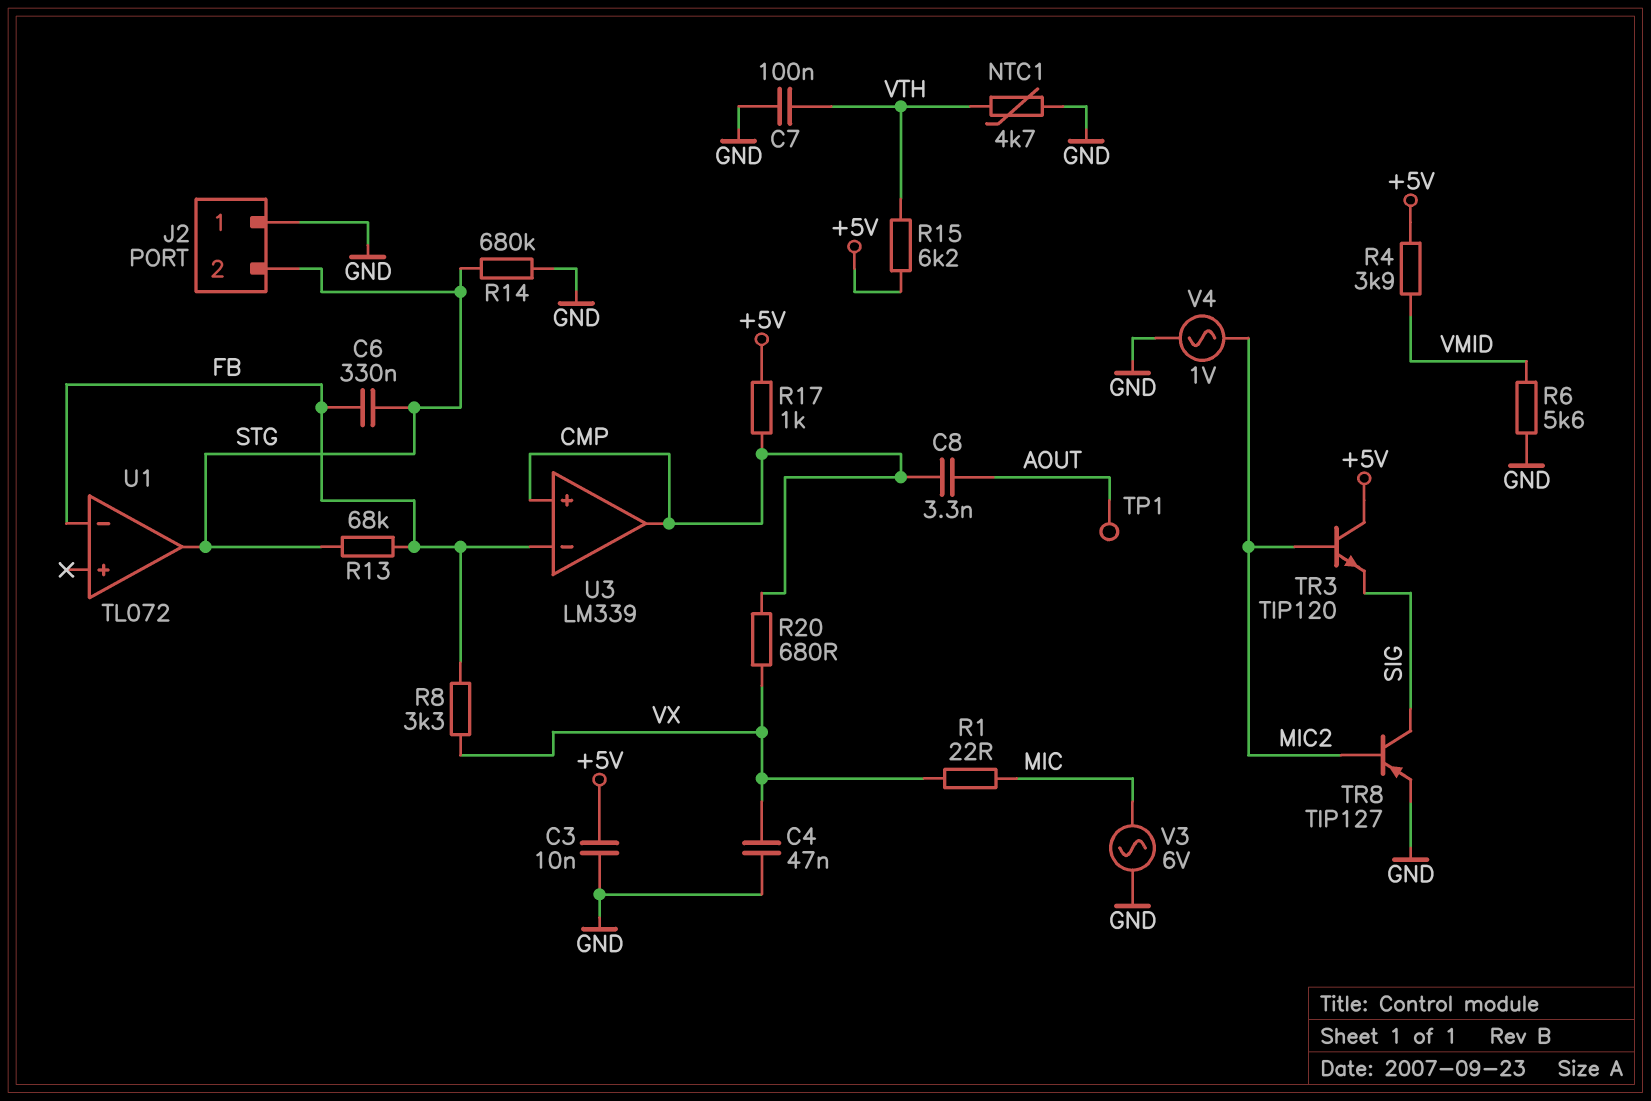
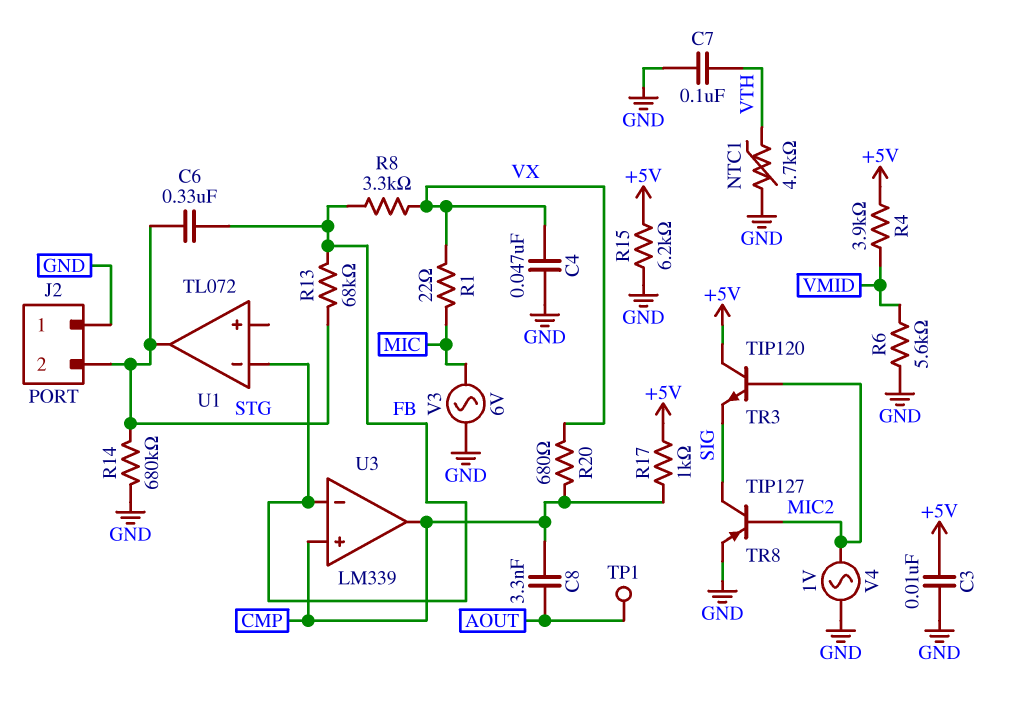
R15: 6.2k (+5V, VTH) -> 6.2k (+5V, GND)

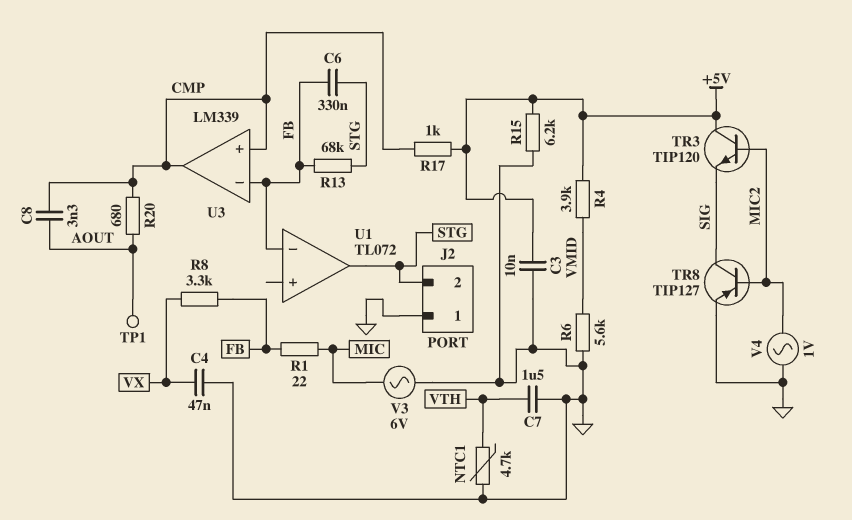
C7: 100nF (GND, VTH) -> 1.5uF (GND, VTH)
R1: 22 (MIC, VX) -> 22 (FB, MIC)
R14: 680k (GND, STG) -> none
R20: 680 (CMP, VX) -> 680 (AOUT, CMP)

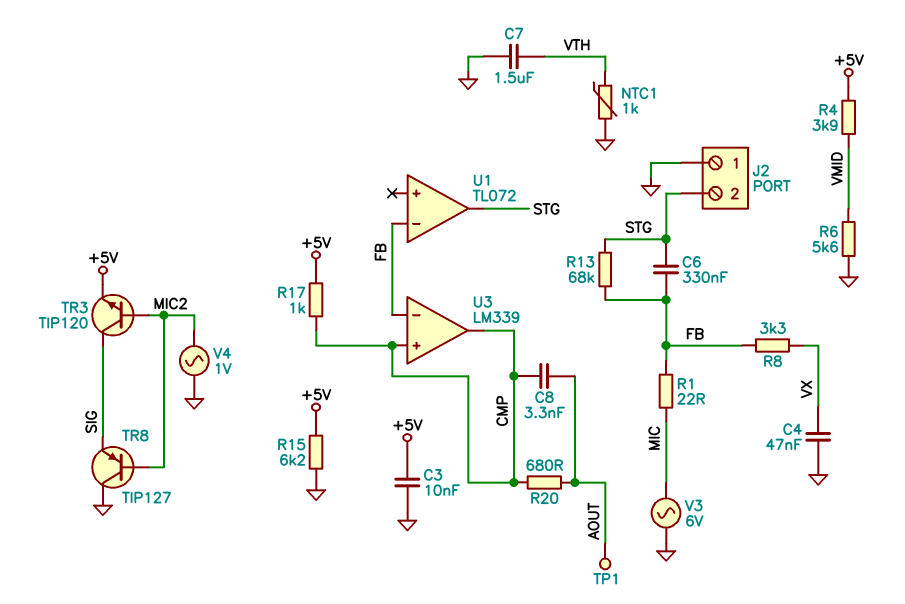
NTC1: 4.7k (GND, VTH) -> 1k (GND, VTH)
TR3: NPN TIP120 (B MIC2, C +5V, E SIG) -> NPN TIP120 (B MIC2, C SIG, E +5V)
TR8: PNP TIP127 (B MIC2, C SIG, E GND) -> PNP TIP127 (B MIC2, C GND, E SIG)

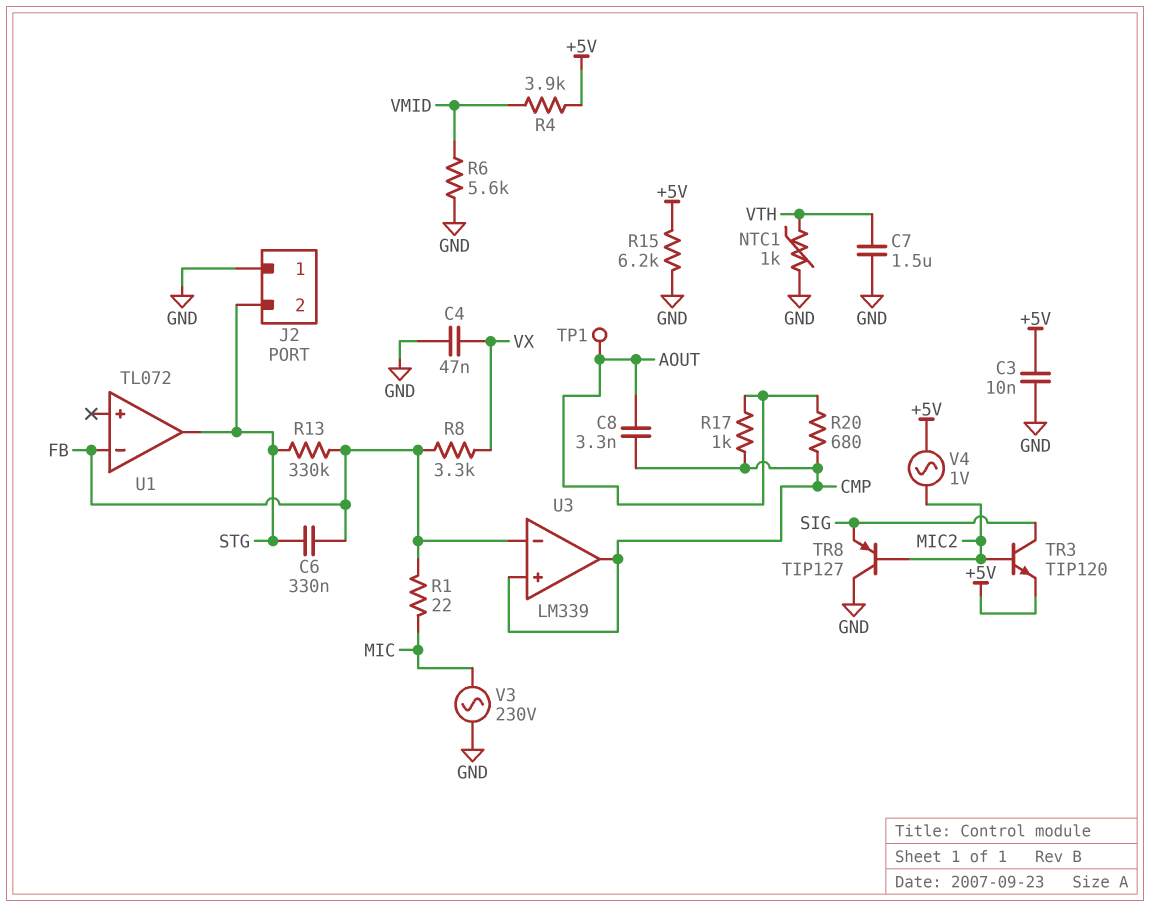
R13: 68k (FB, STG) -> 330k (FB, STG)
R17: 1k (+5V, CMP) -> 1k (AOUT, CMP)
V3: AC 6V (GND, MIC) -> AC 230V (GND, MIC)
V4: AC 1V (GND, MIC2) -> AC 1V (+5V, MIC2)

